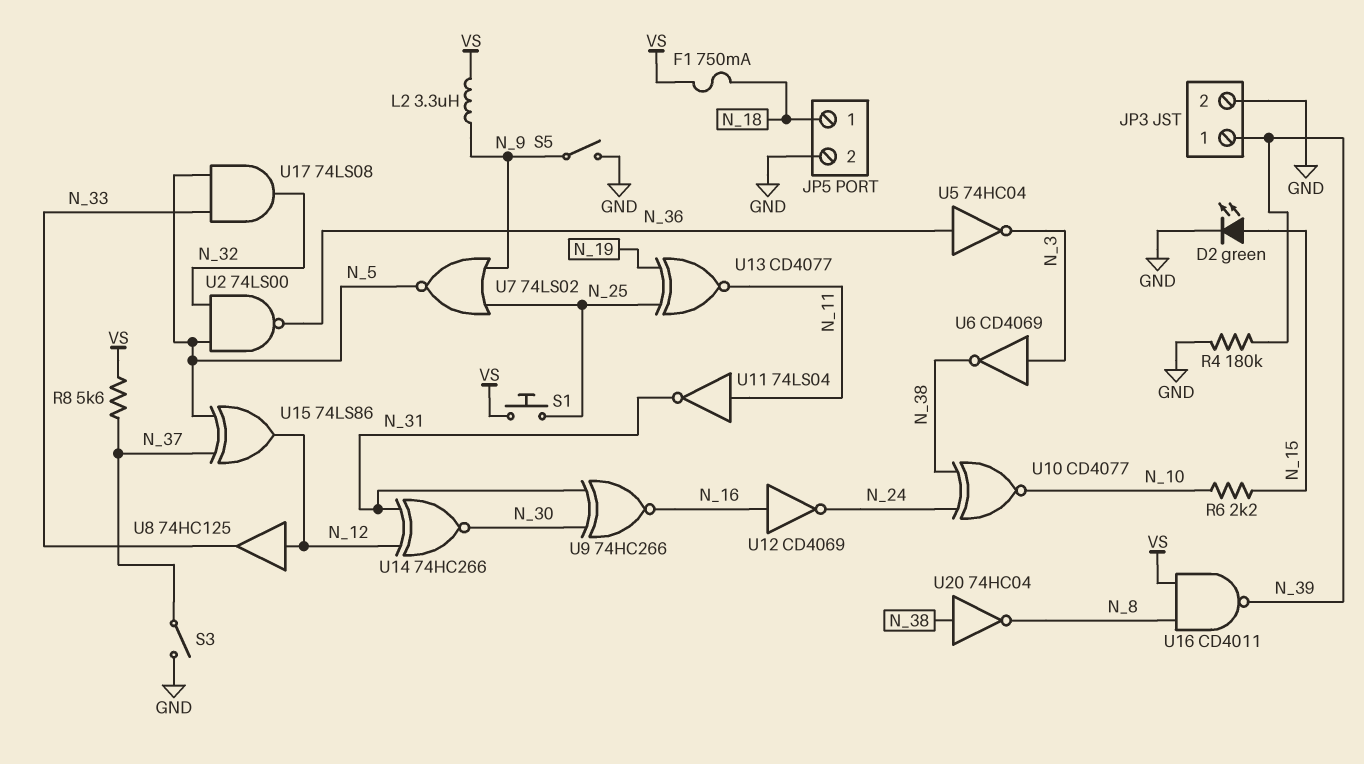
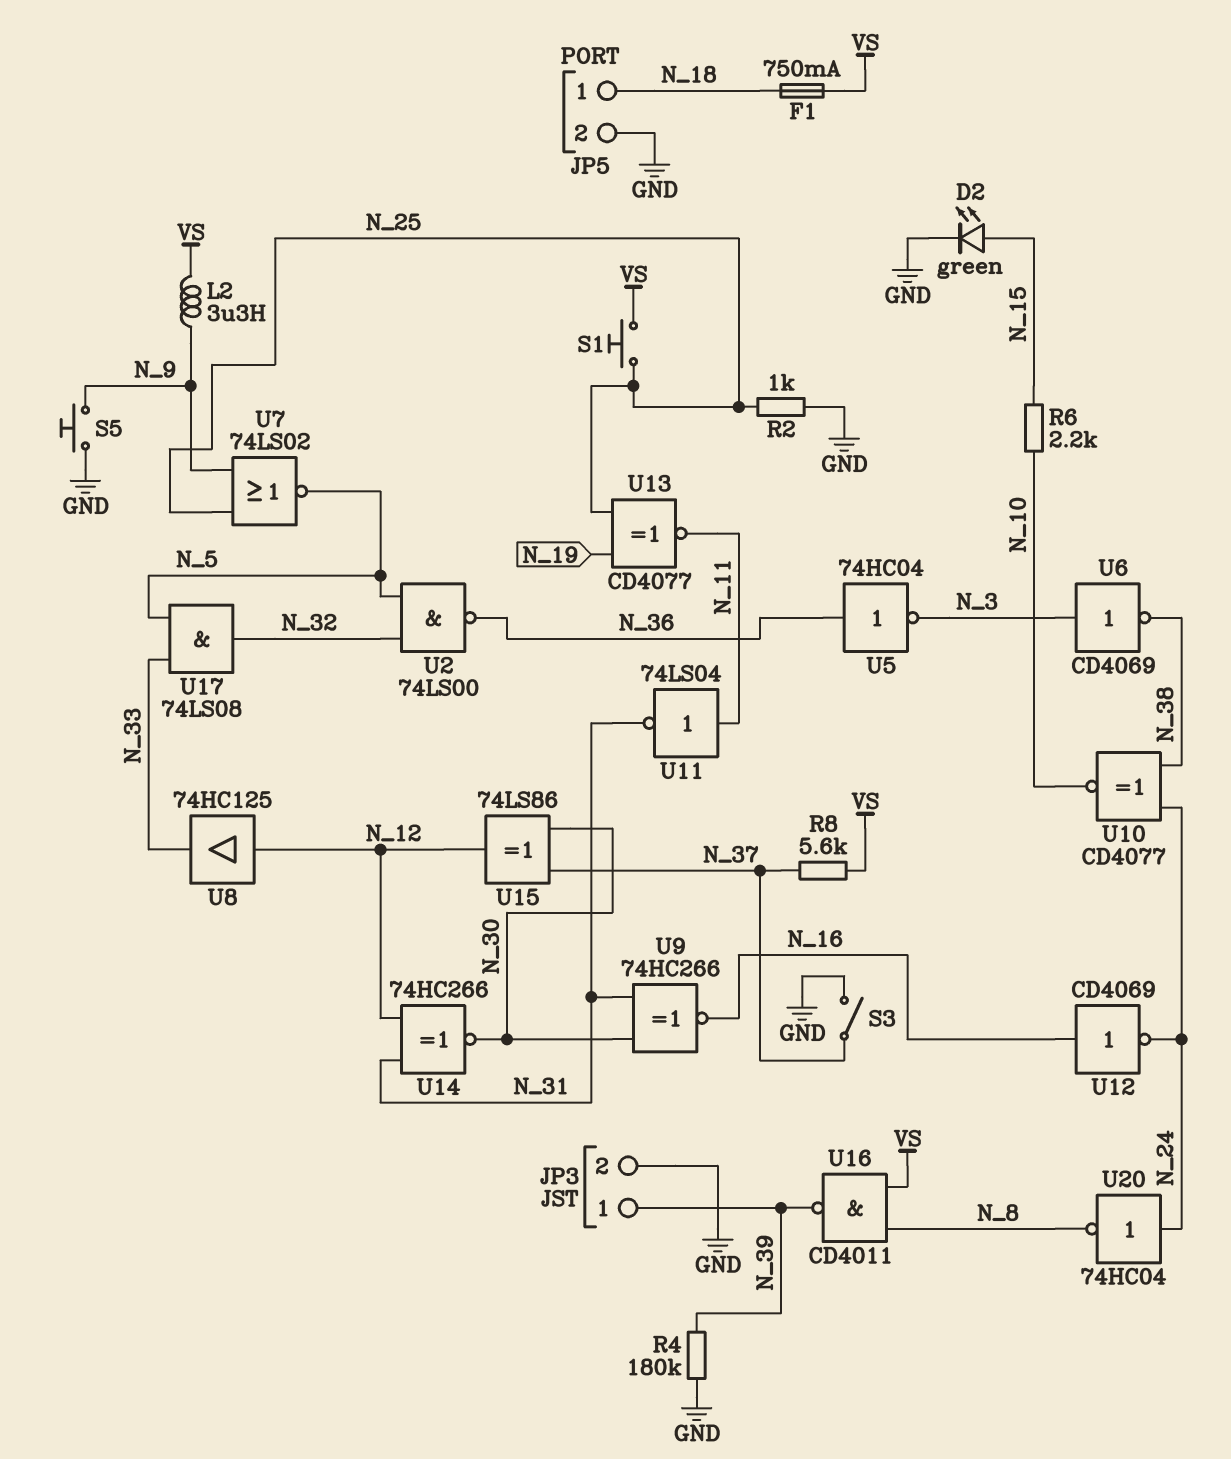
R2: none -> 1k (GND, N_25)
S5: switch (GND, N_9) -> button (GND, N_9)
U15: XOR 74LS86 (in N_5, in N_37, out N_12) -> XOR 74LS86 (in N_30, in N_37, out N_12)
U20: NOT 74HC04 (in N_38, out N_8) -> NOT 74HC04 (in N_24, out N_8)

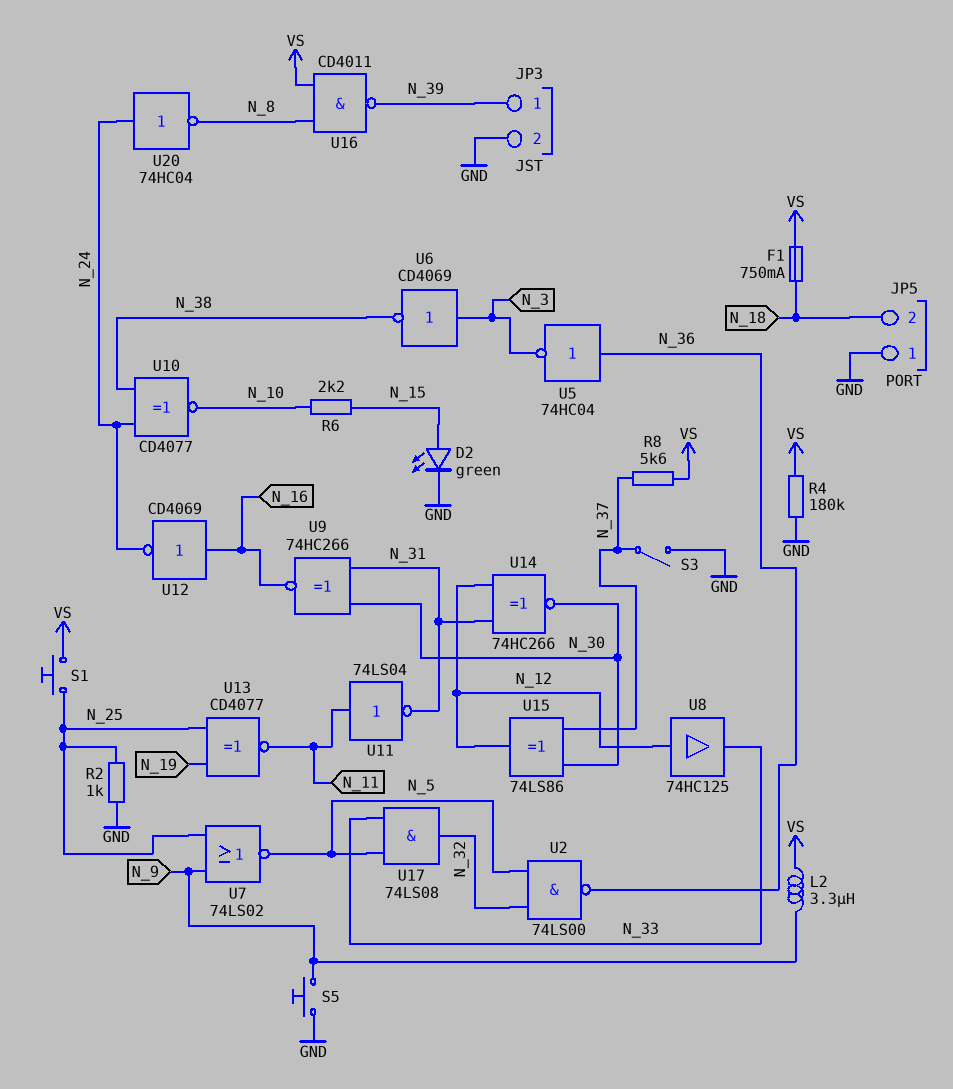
JP5 pin 1: N_18 -> GND
JP5 pin 2: GND -> N_18
R4: 180k (GND, N_39) -> 180k (GND, VS)

